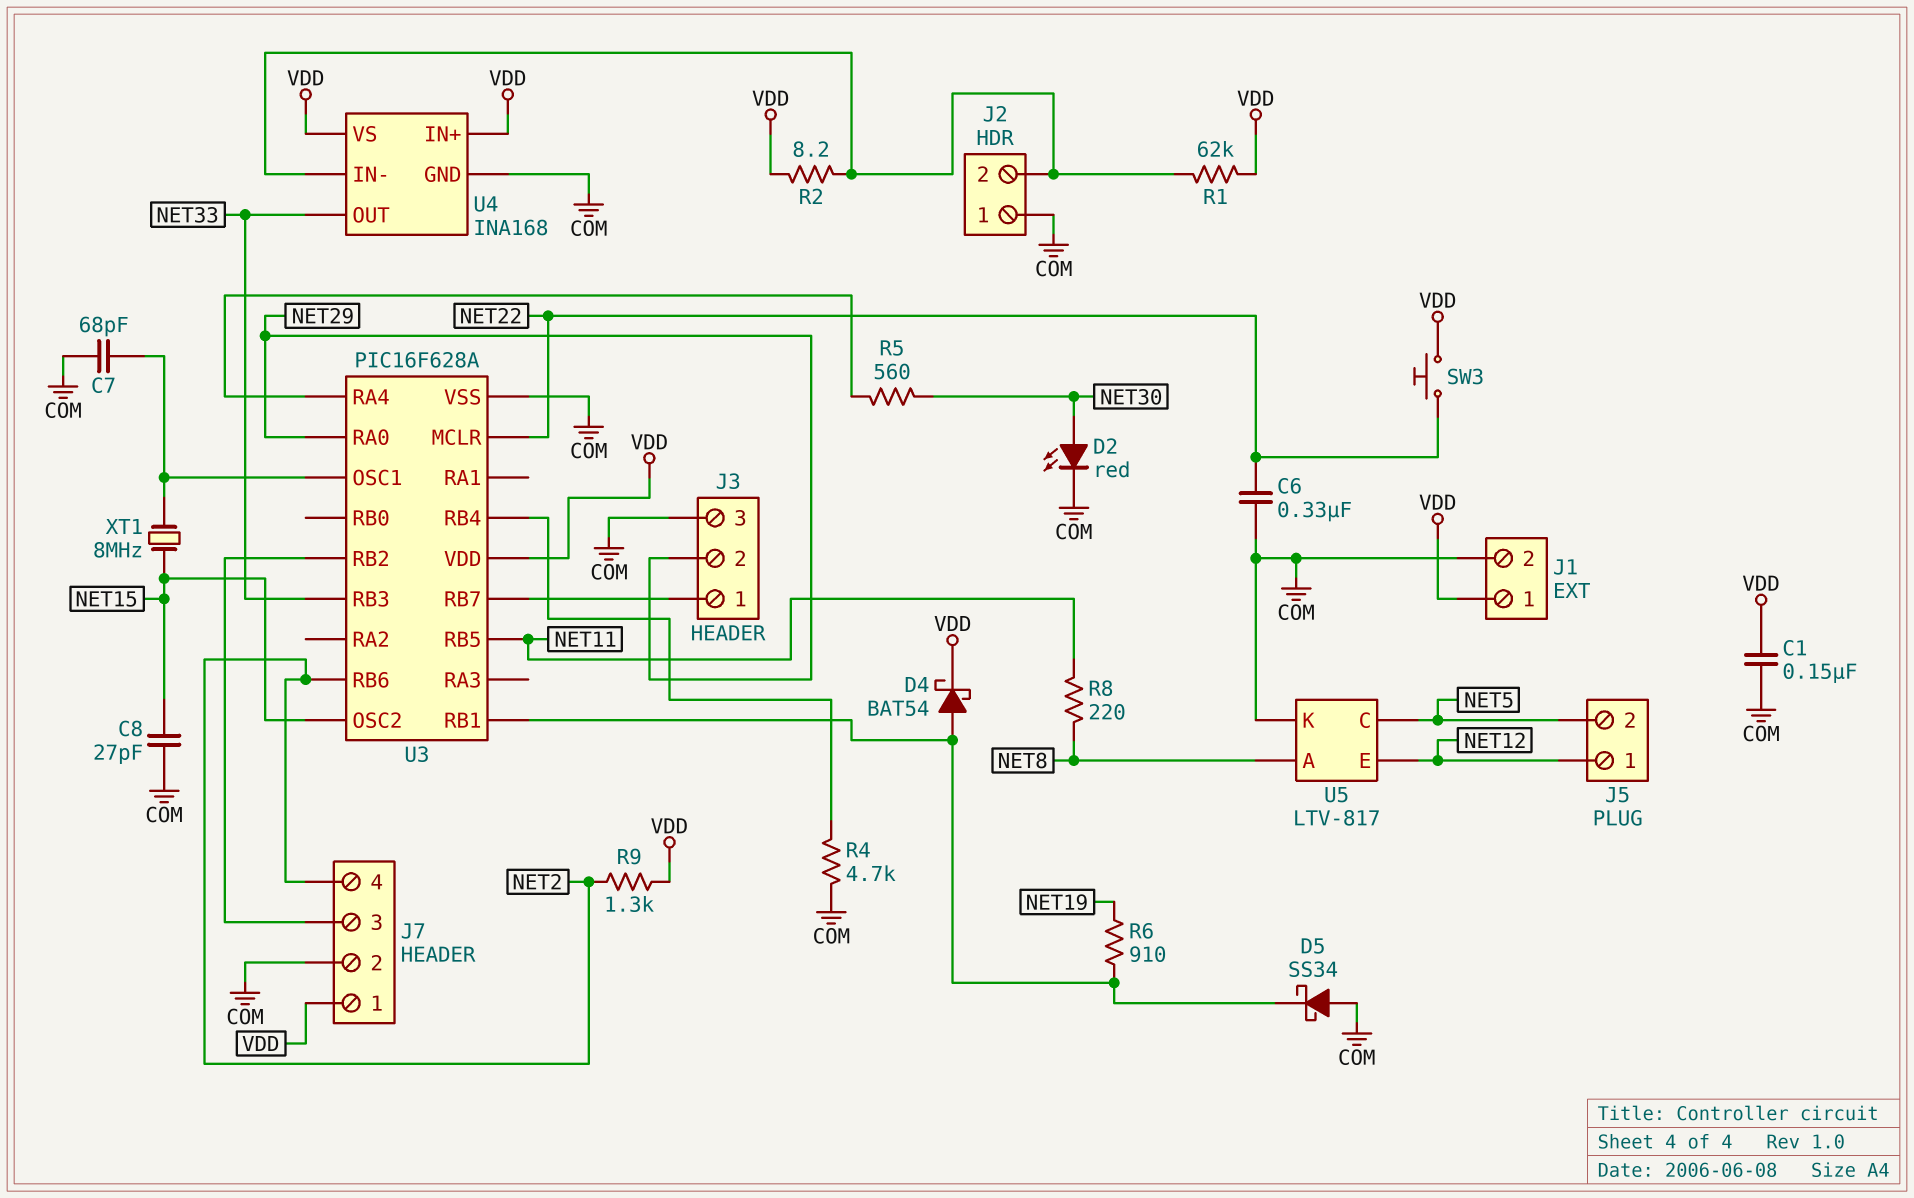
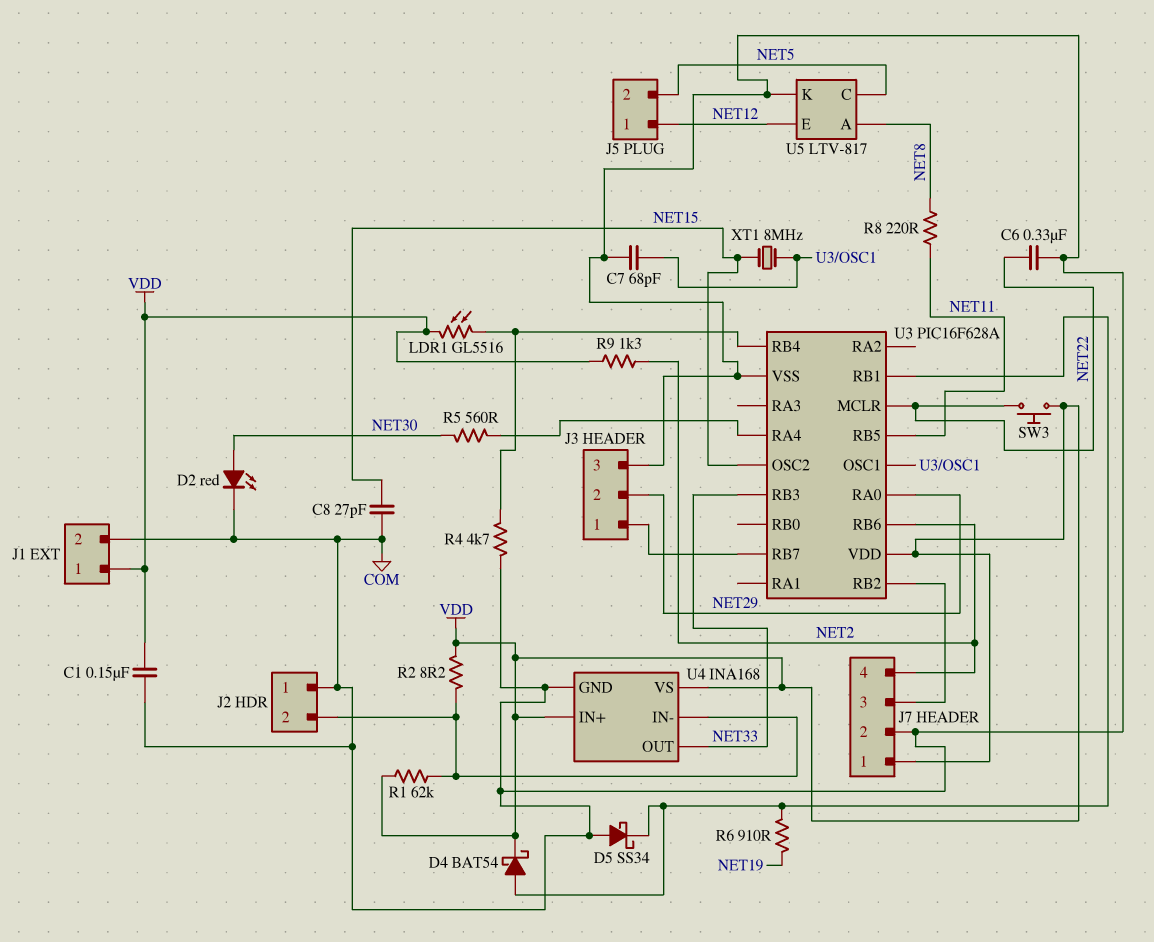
LDR1: none -> GL5516 (U3/RB4, VDD)

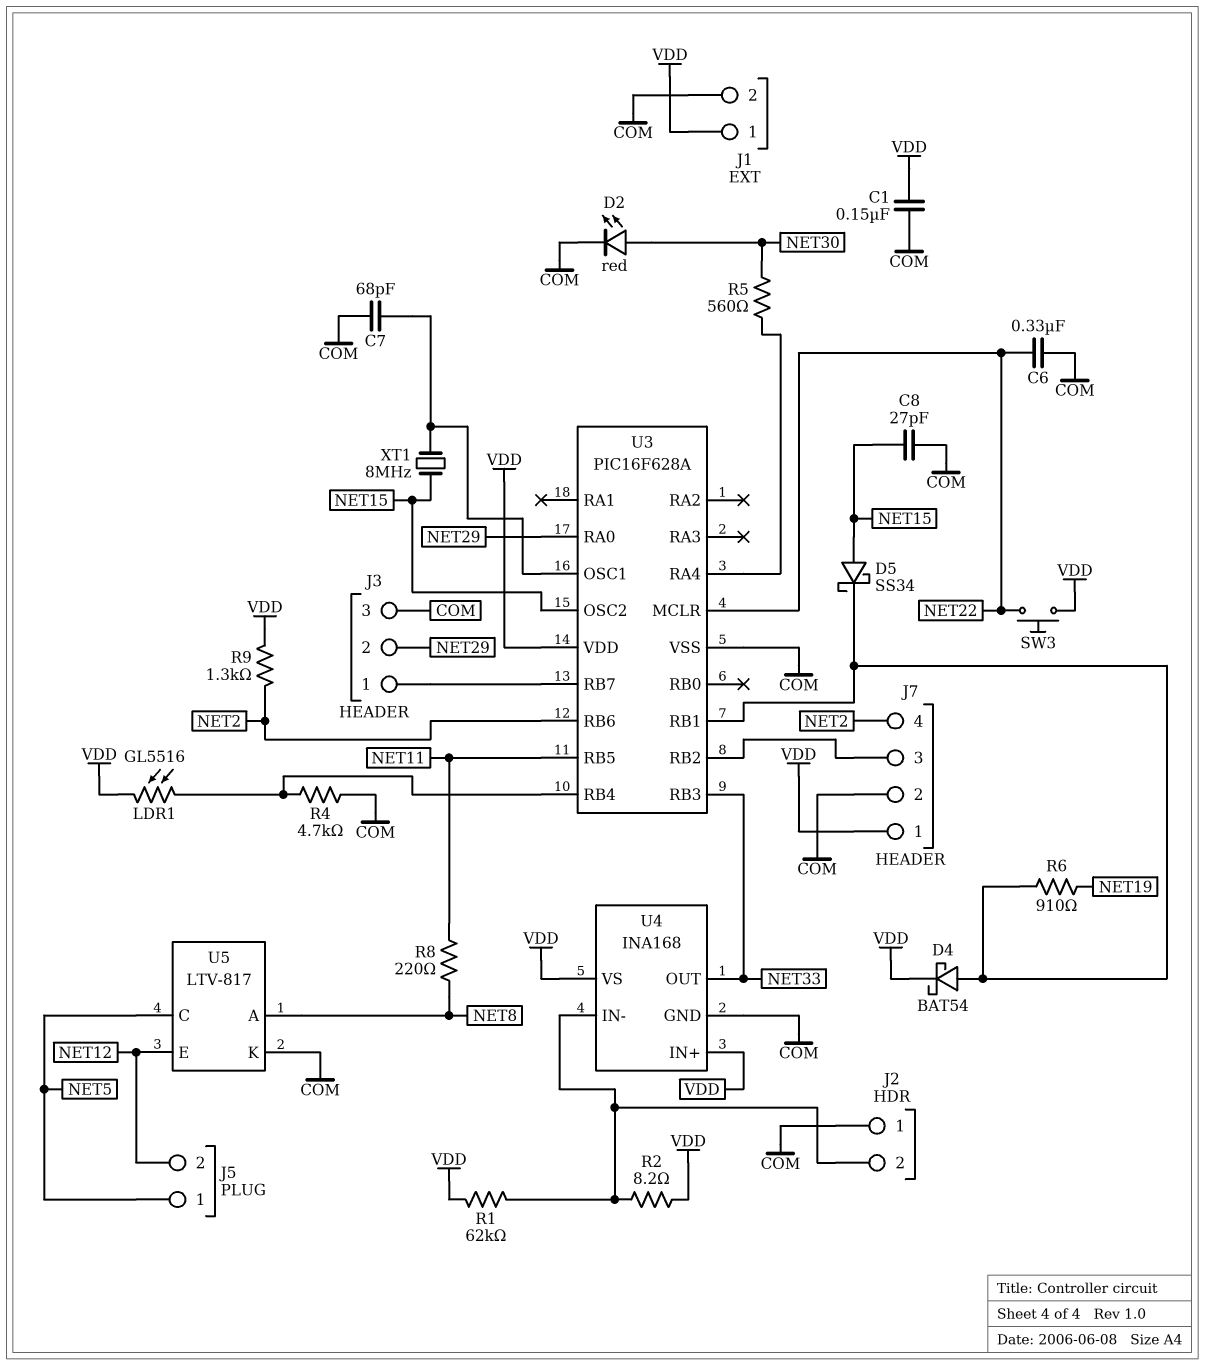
D5: schottky SS34 (A COM, K U3/RB1) -> schottky SS34 (A NET15, K U3/RB1)
J5 pin 1: NET12 -> NET5
J5 pin 2: NET5 -> NET12

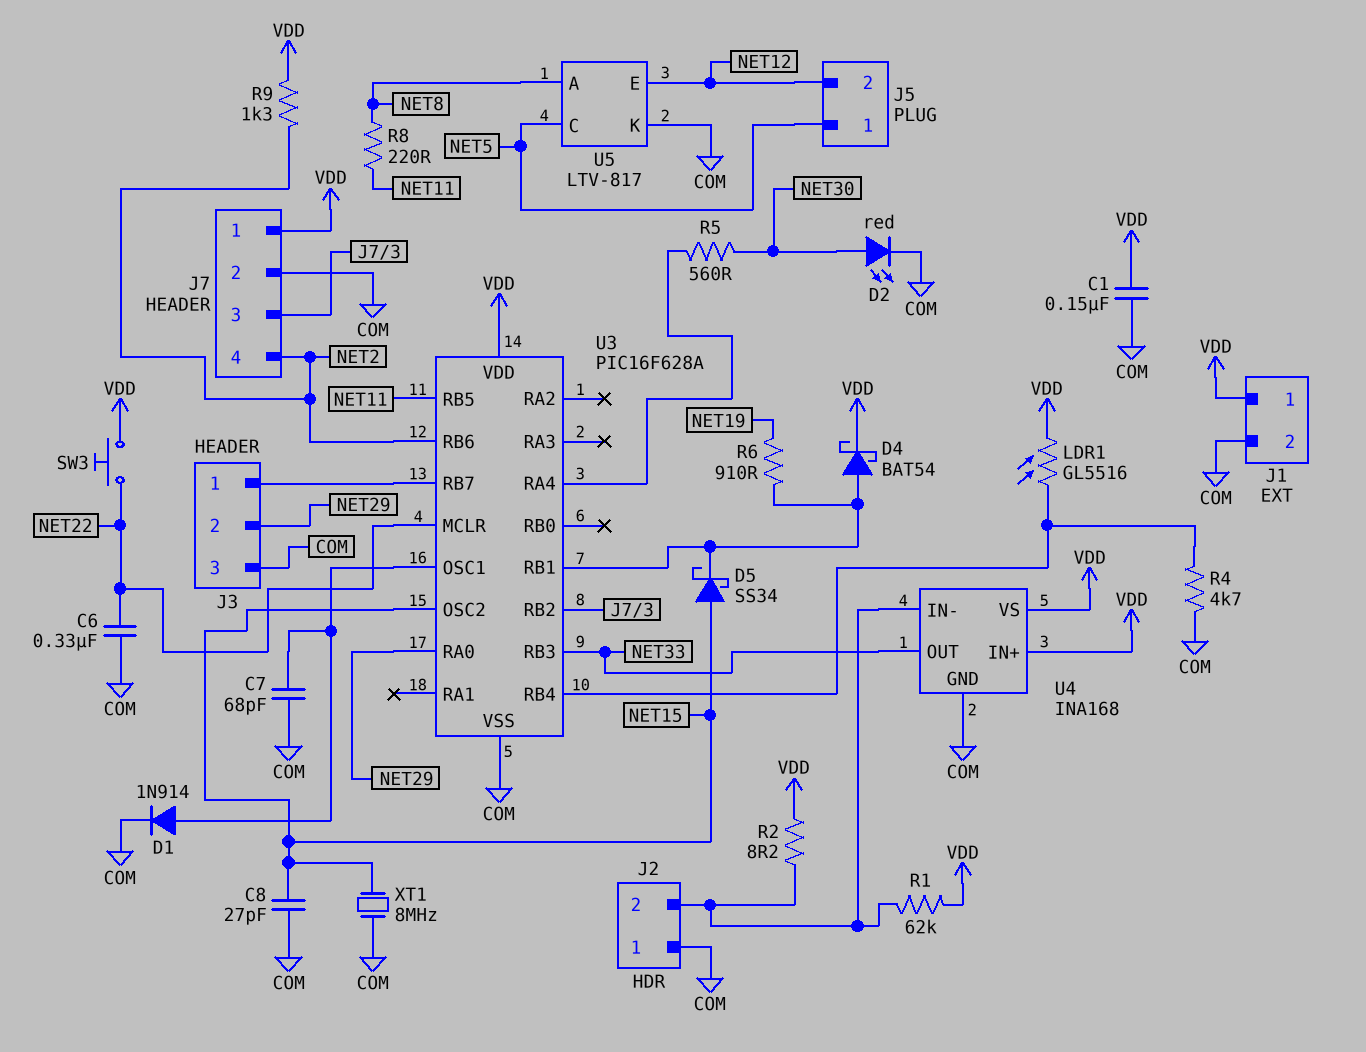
D1: none -> diode 1N914 (A U3/OSC1, K COM)
XT1: 8MHz (NET15, U3/OSC1) -> 8MHz (COM, NET15)

